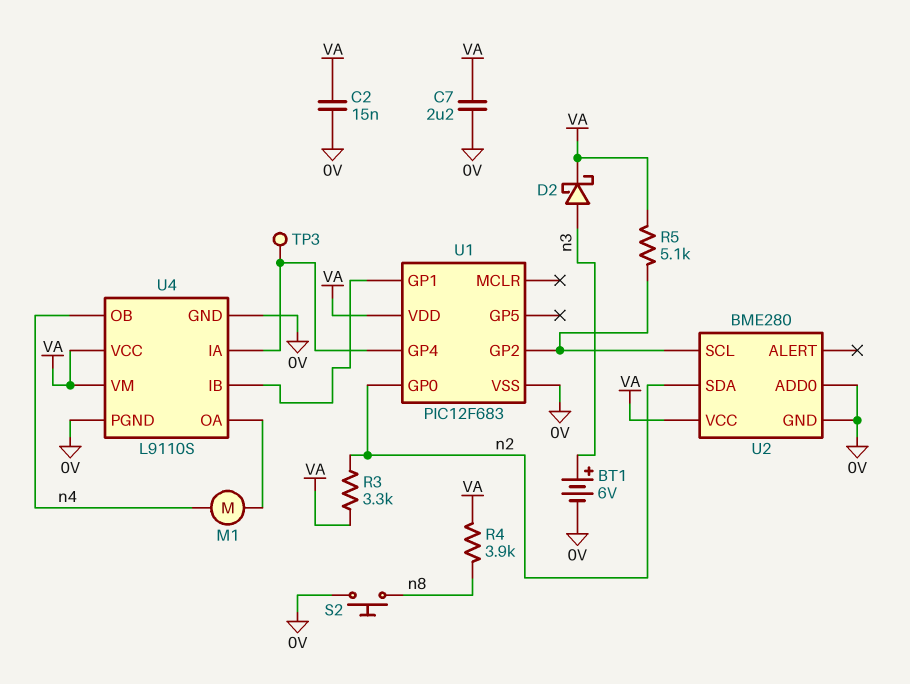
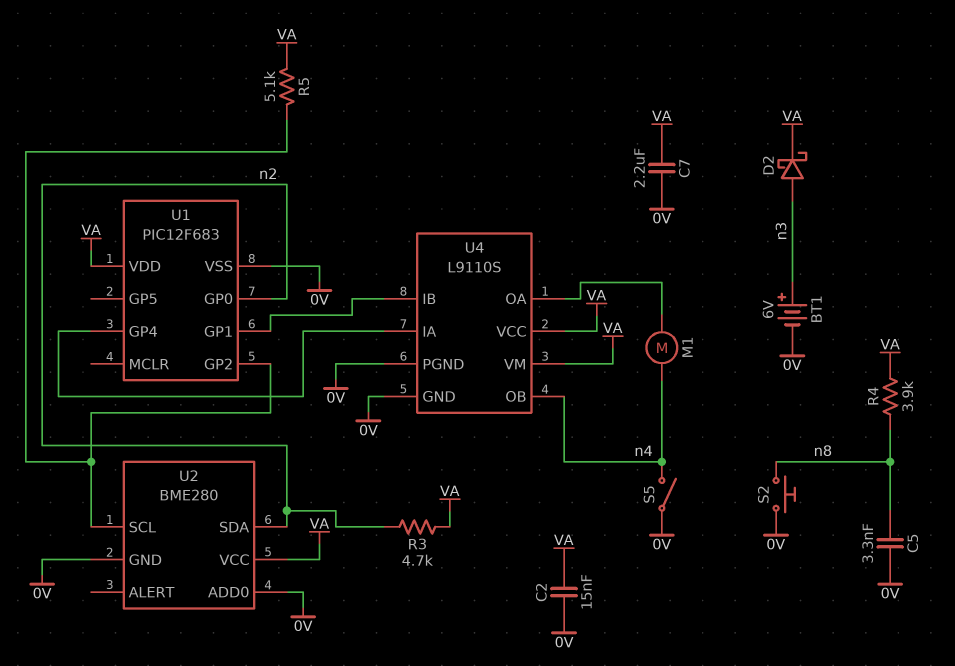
C5: none -> 3.3nF (0V, n8)
R3: 3.3k (VA, n2) -> 4.7k (VA, n2)
S5: none -> switch (0V, n4)
TP3: test point (U1/GP4) -> none

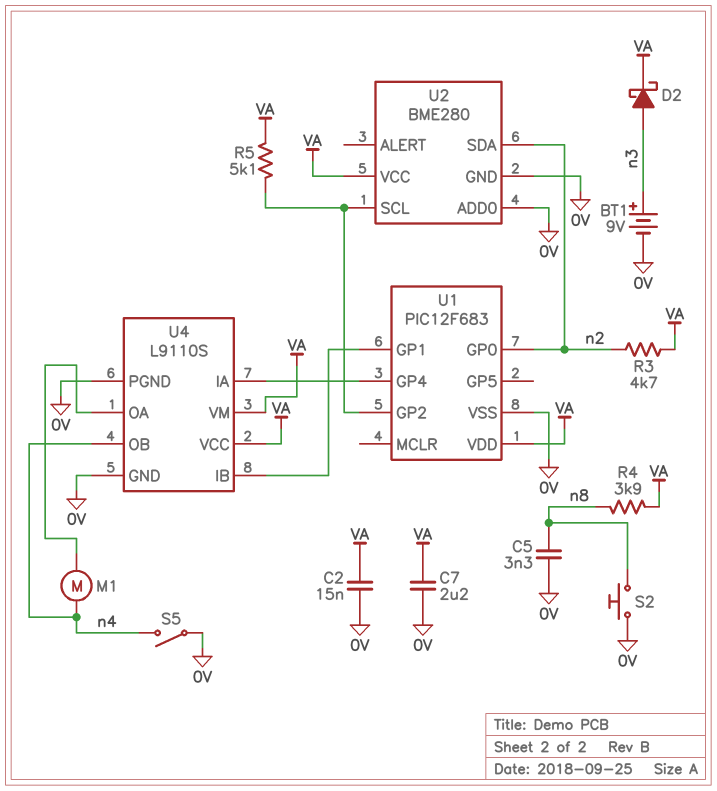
BT1: 6V (plus n3, minus 0V) -> 9V (plus n3, minus 0V)

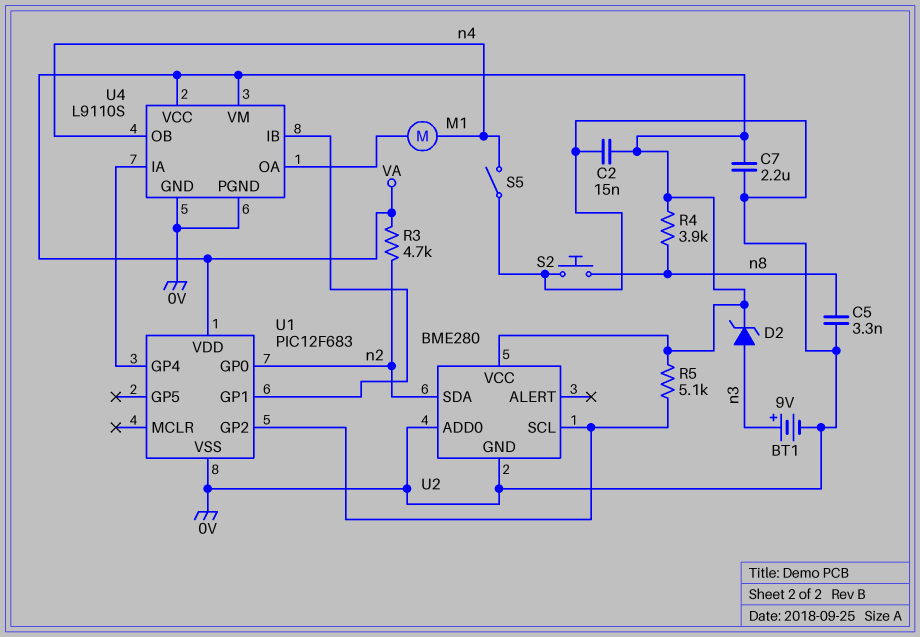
D2: schottky (A n3, K VA) -> zener (A n3, K VA)

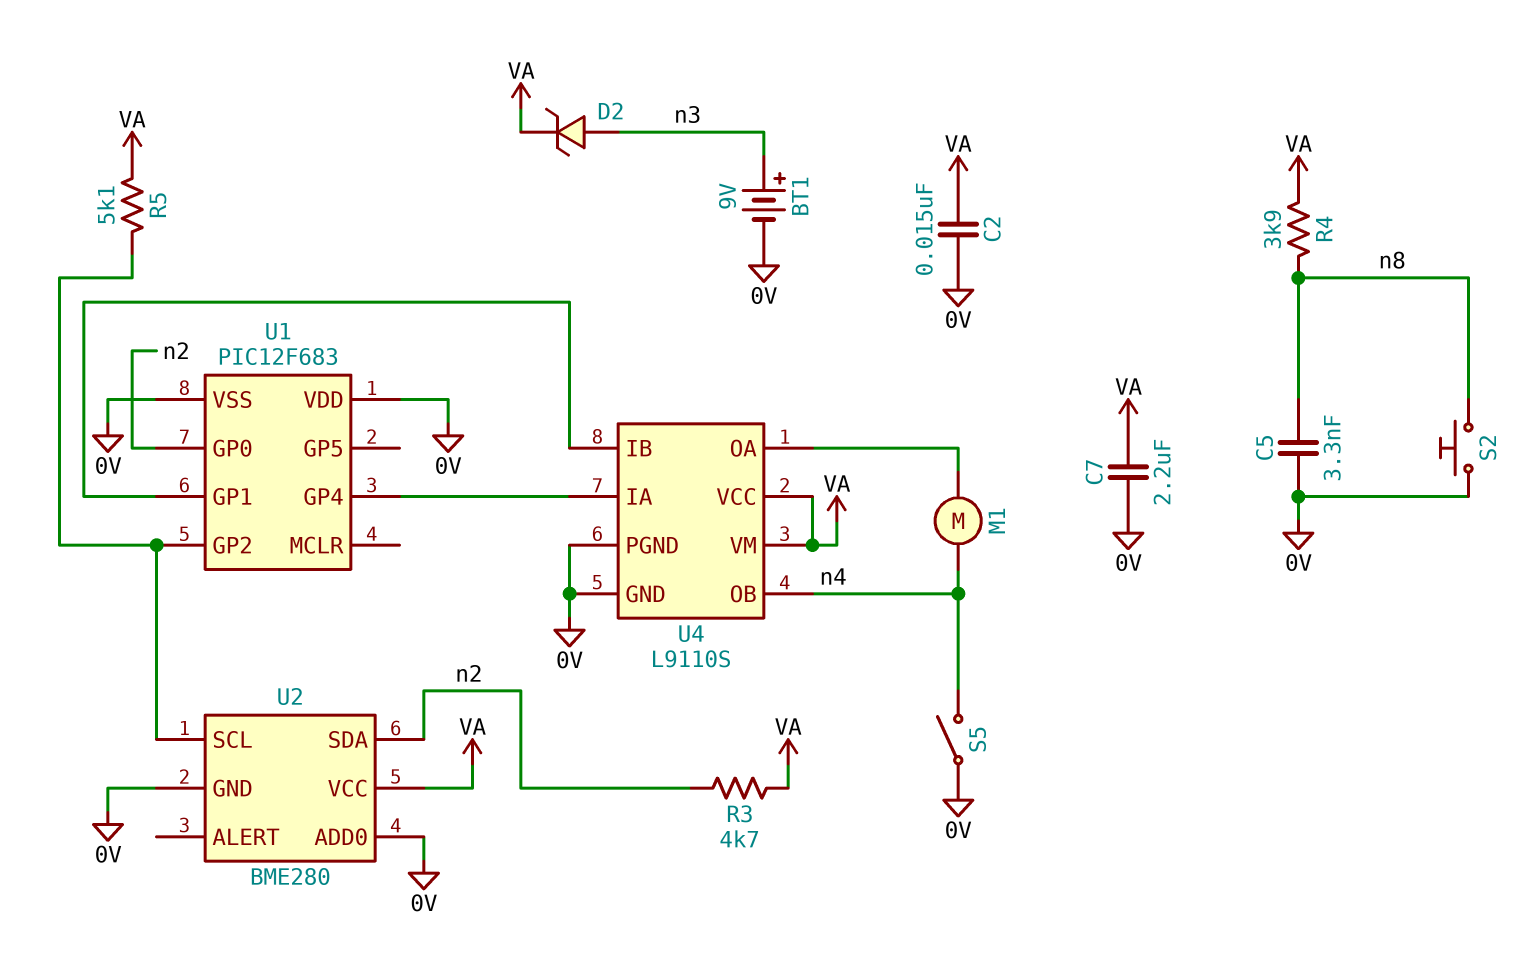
U1 pin VDD: VA -> 0V

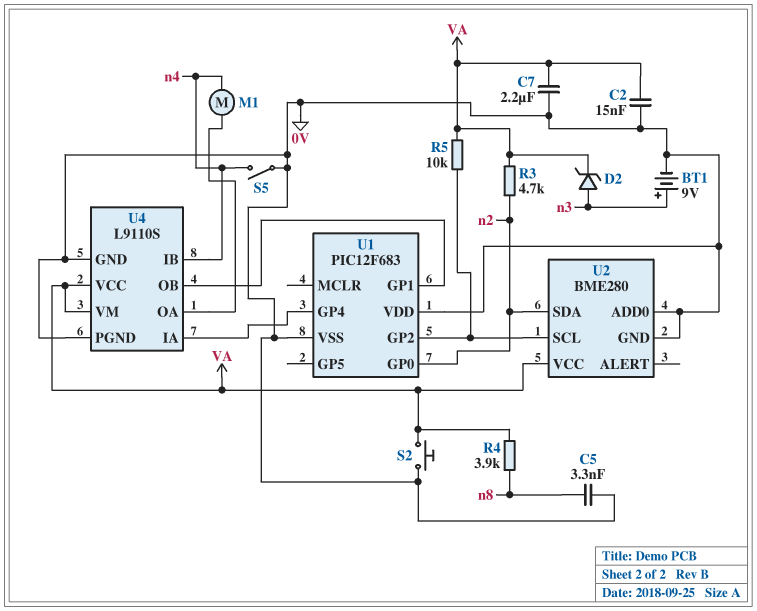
R5: 5.1k (U1/GP2, VA) -> 10k (U1/GP2, VA)
S2: button (0V, n8) -> button (0V, VA)
U4 pin IB: U1/GP1 -> n4
U4 pin OB: n4 -> U1/GP1

